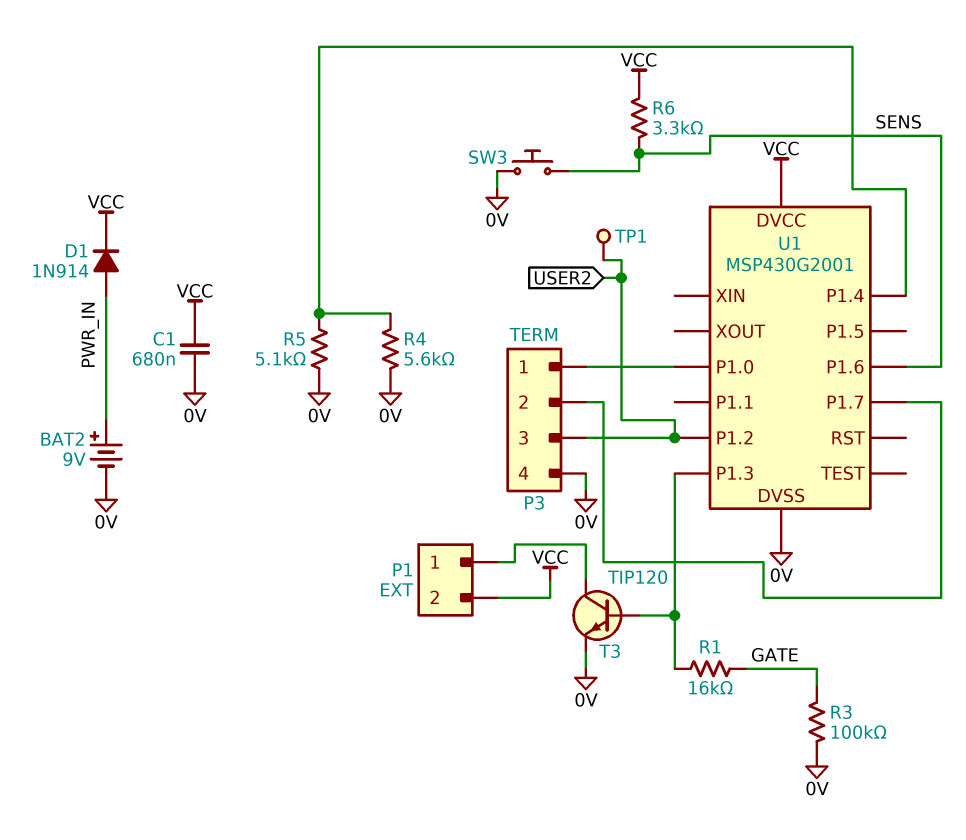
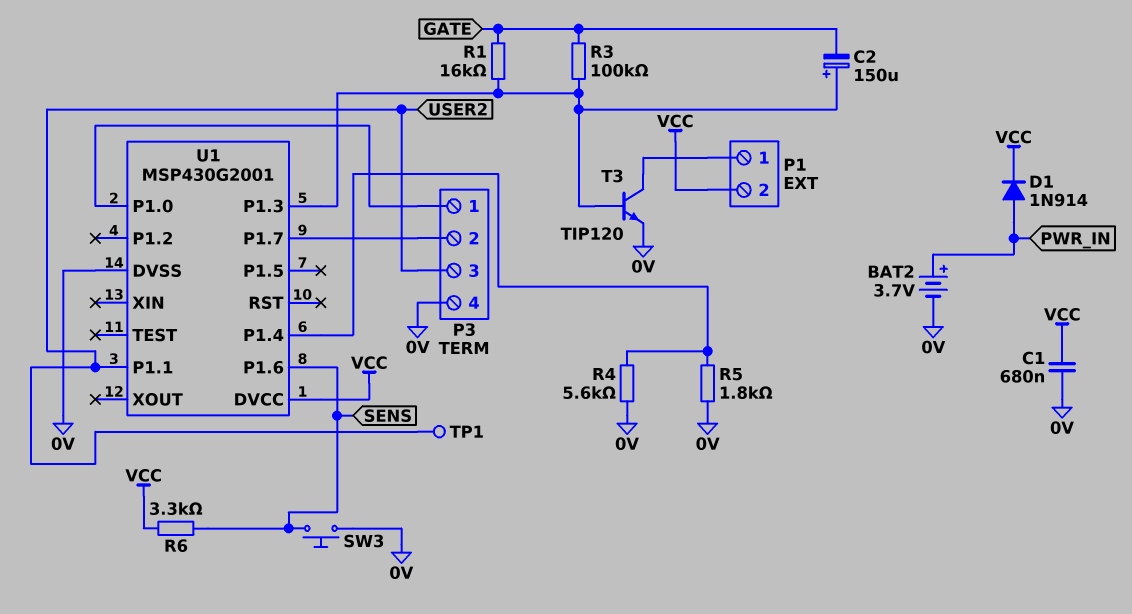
BAT2: 9V (plus PWR_IN, minus 0V) -> 3.7V (plus PWR_IN, minus 0V)
C2: none -> 150uF (plus U1/P1.3, minus GATE)
R3: 100k (0V, GATE) -> 100k (GATE, U1/P1.3)
R5: 5.1k (0V, U1/P1.4) -> 1.8k (0V, U1/P1.4)
U1 pin P1.1: none -> USER2
U1 pin P1.2: USER2 -> none

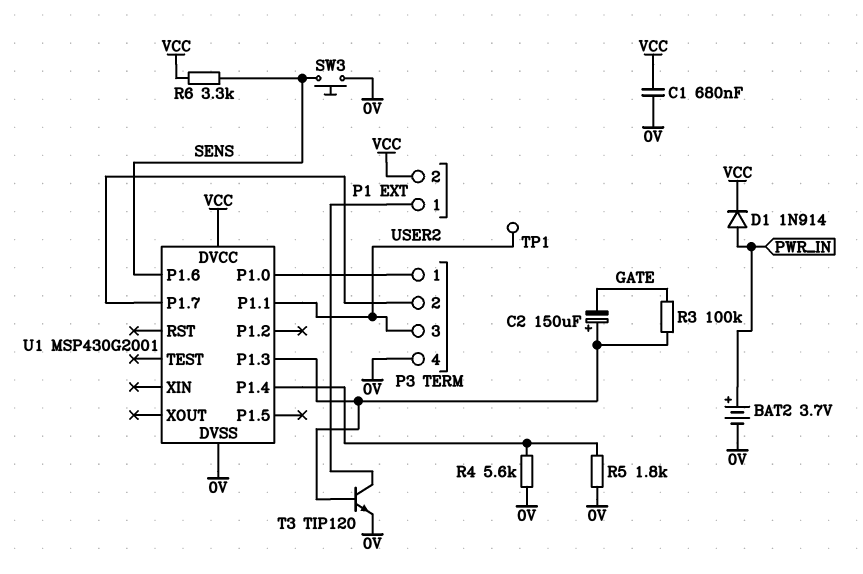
R1: 16k (GATE, U1/P1.3) -> none

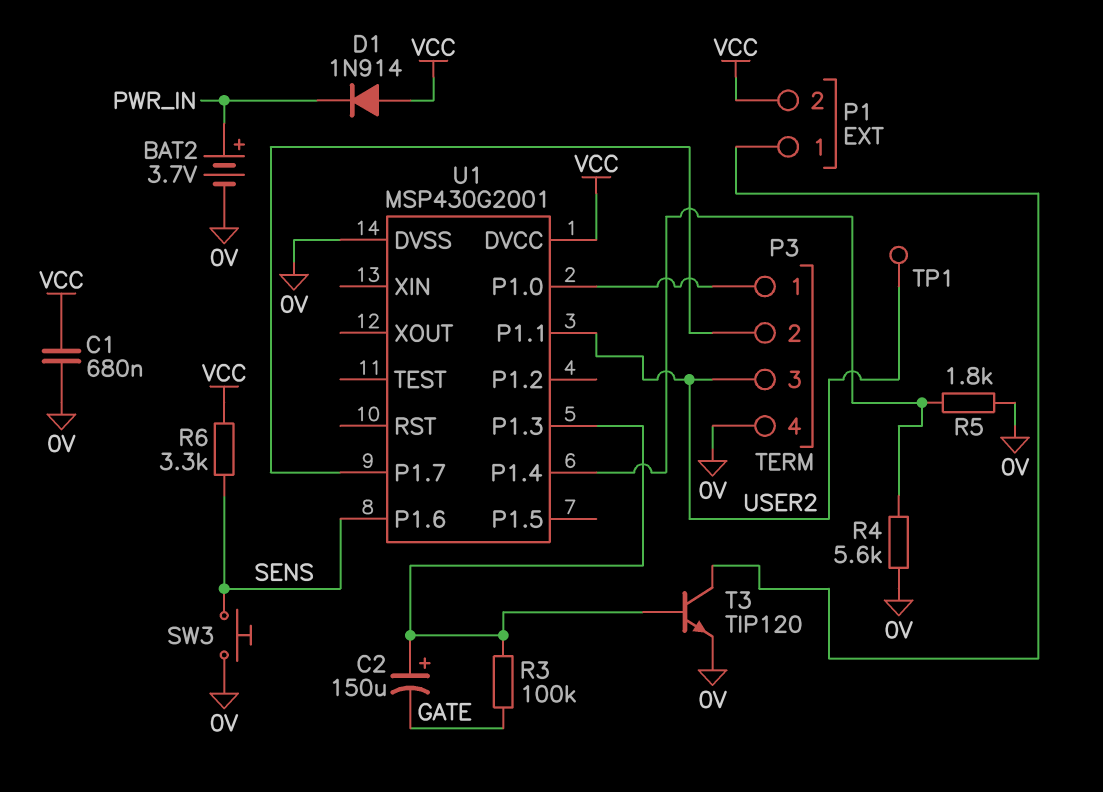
D1: diode 1N914 (A PWR_IN, K VCC) -> diode 1N914 (A VCC, K PWR_IN)

